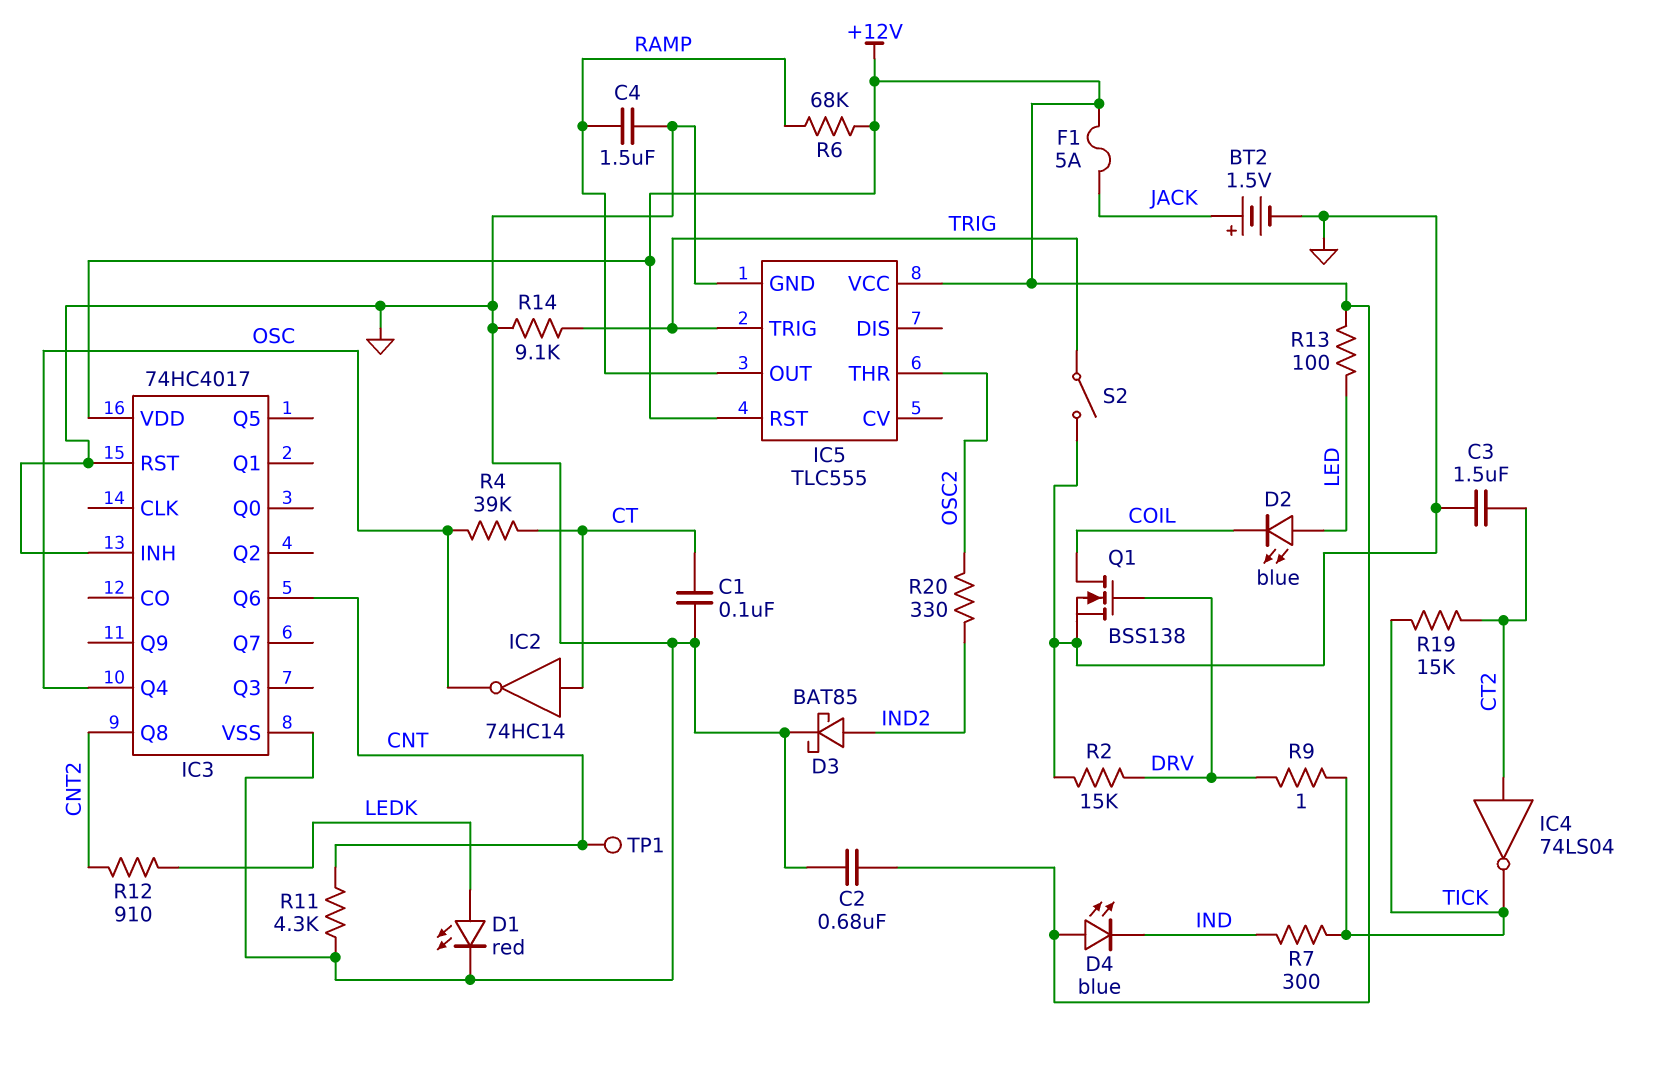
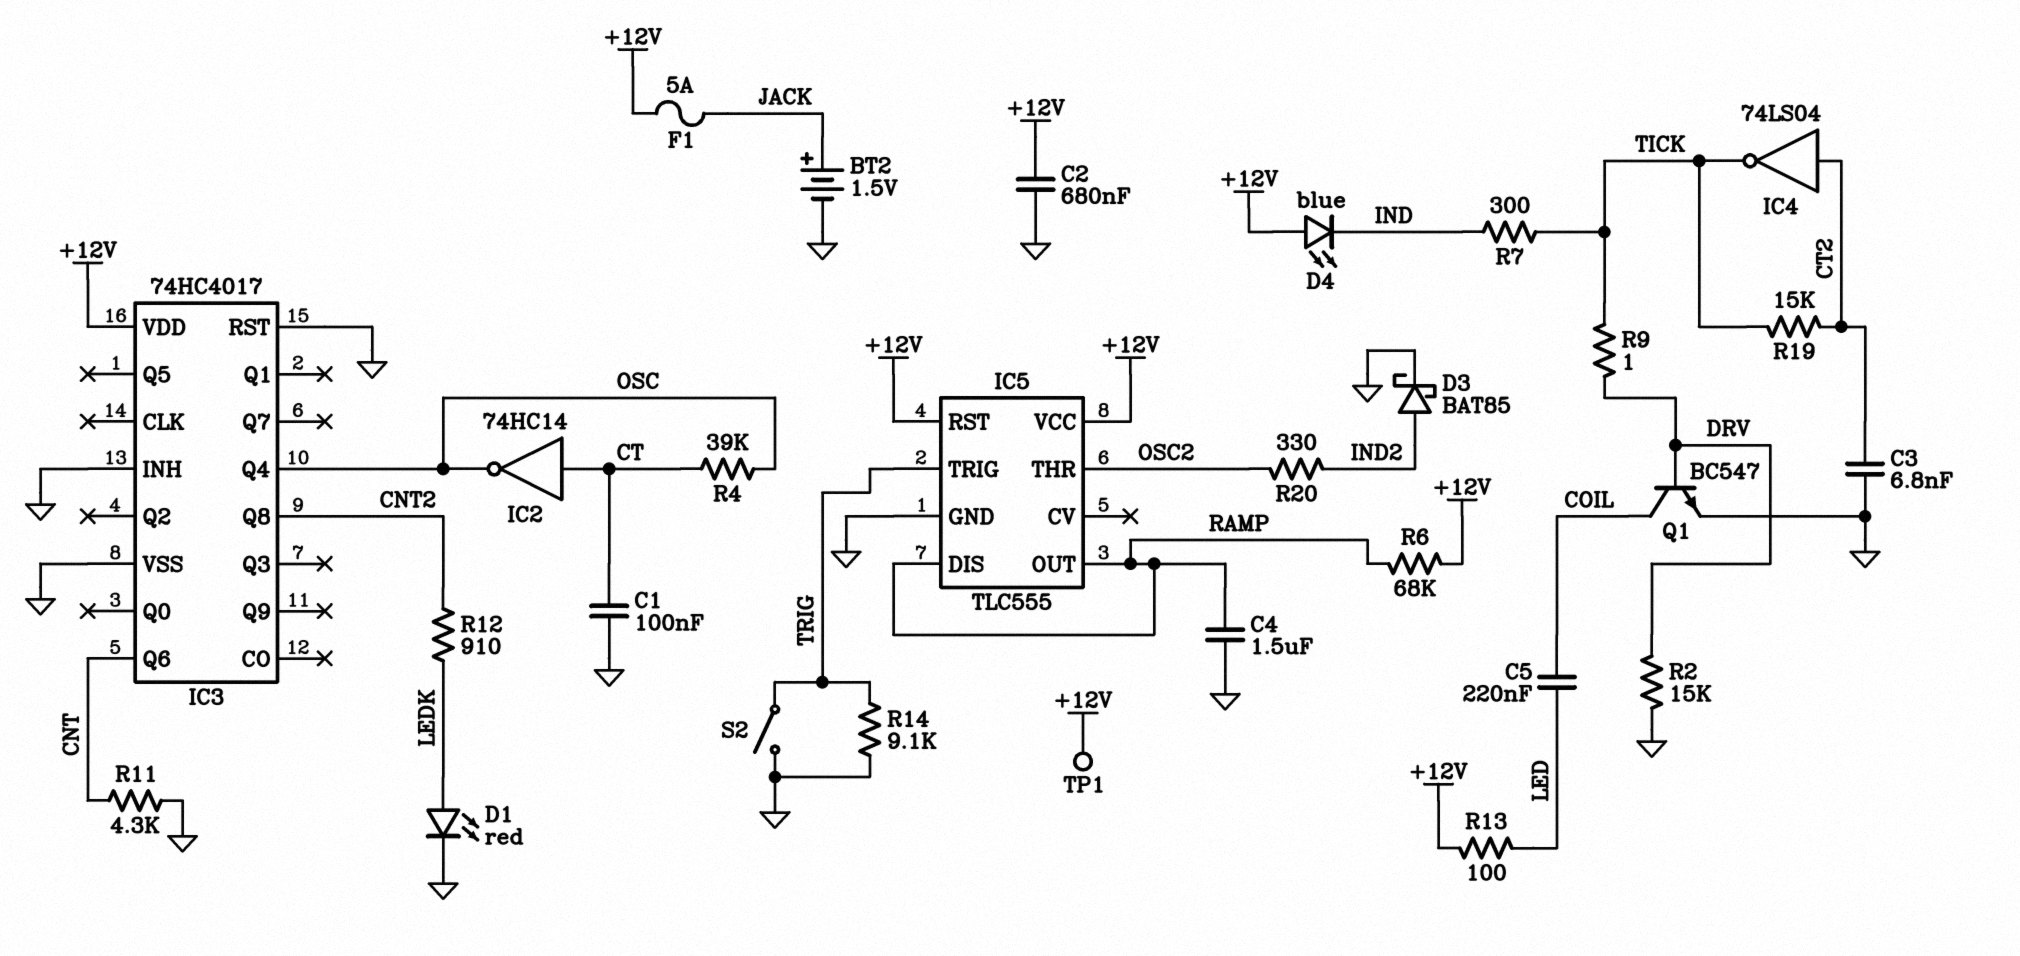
C3: 1.5uF (CT2, GND) -> 6.8nF (CT2, GND)
C5: none -> 220nF (COIL, LED)
D2: LED blue (A LED, K COIL) -> none
IC5 pin DIS: none -> RAMP
Q1: NMOS BSS138 (G DRV, D COIL, S GND) -> NPN BC547 (B DRV, C COIL, E GND)
TP1: test point (CNT) -> test point (+12V)

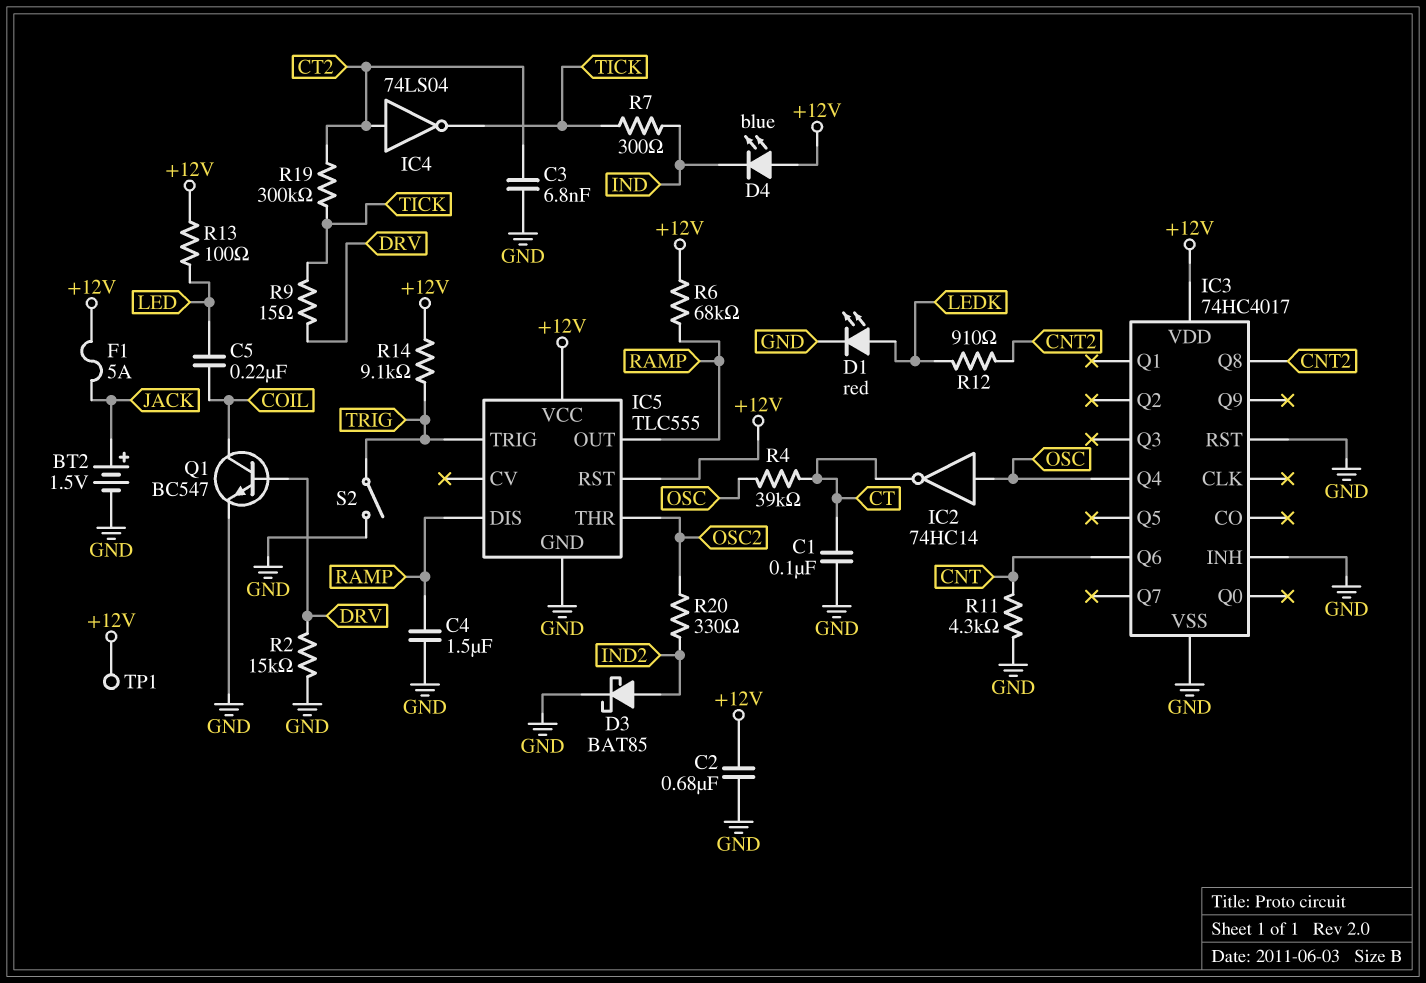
IC2: NOT 74HC14 (in CT, out OSC) -> NOT 74HC14 (in OSC, out CT)
R9: 1 (DRV, TICK) -> 15 (DRV, TICK)
R14: 9.1k (GND, TRIG) -> 9.1k (+12V, TRIG)
R19: 15k (CT2, TICK) -> 300k (CT2, TICK)

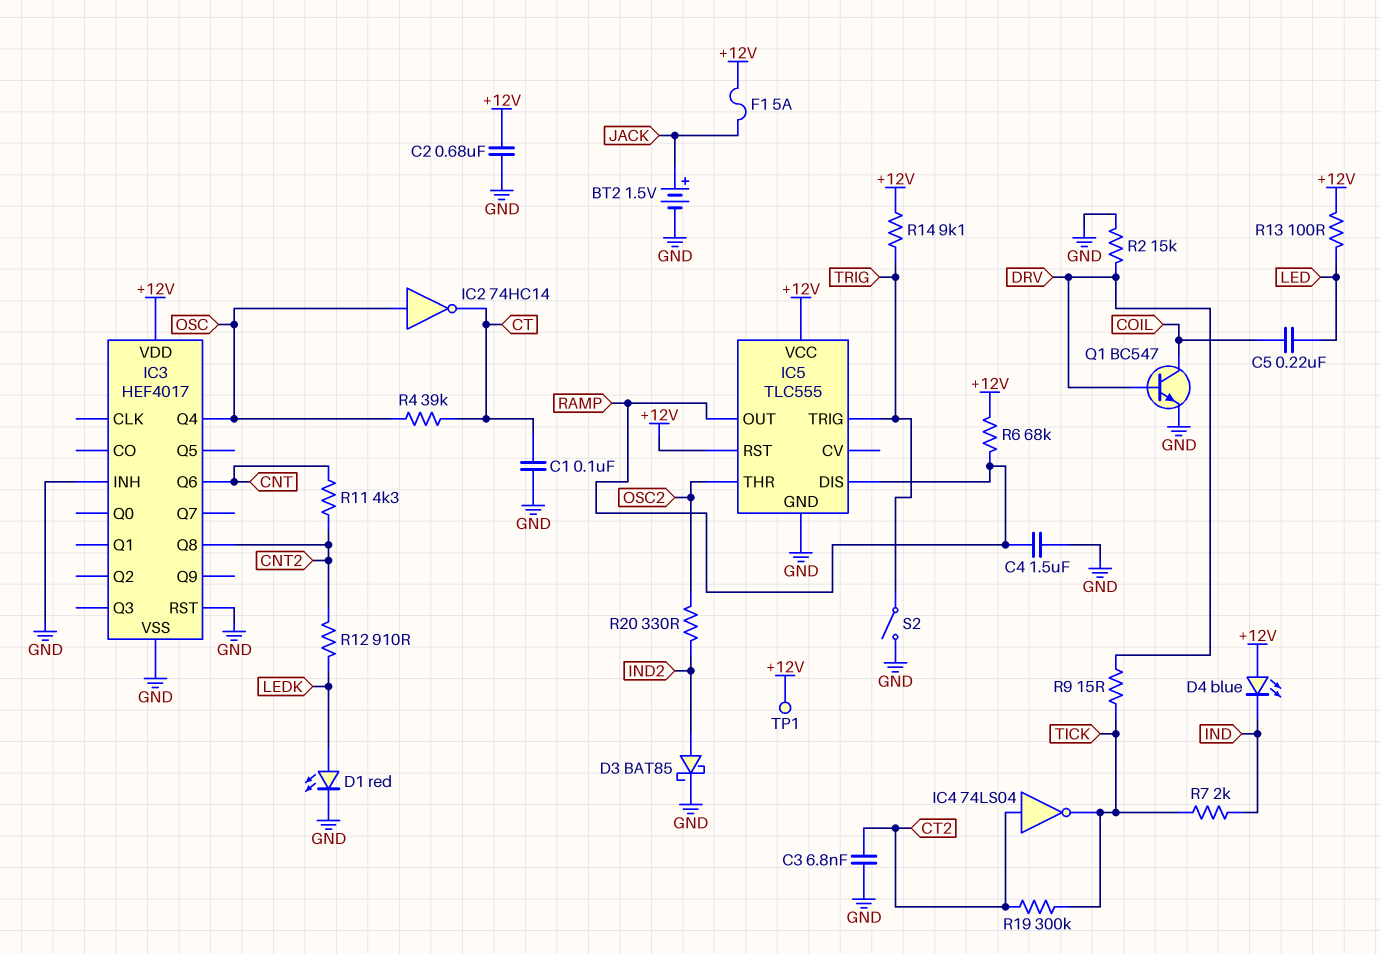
IC3: 74HC4017 -> HEF4017
R7: 300 (IND, TICK) -> 2k (IND, TICK)
R11: 4.3k (CNT, GND) -> 4.3k (CNT, CNT2)

